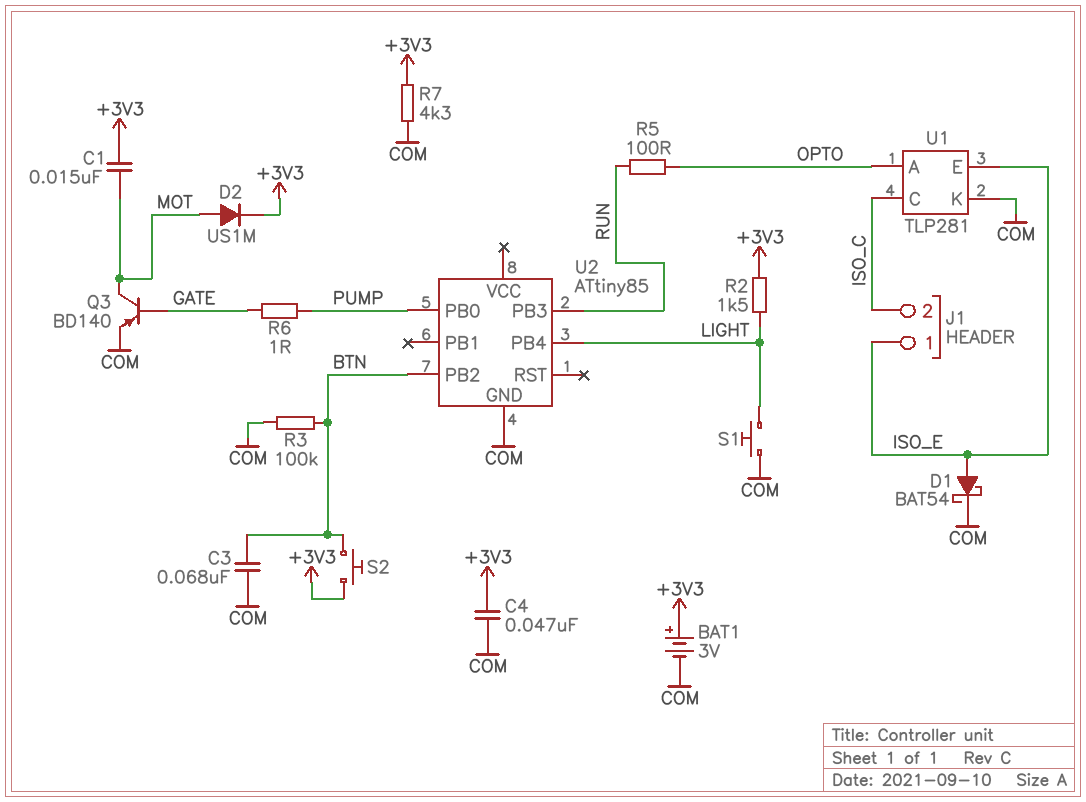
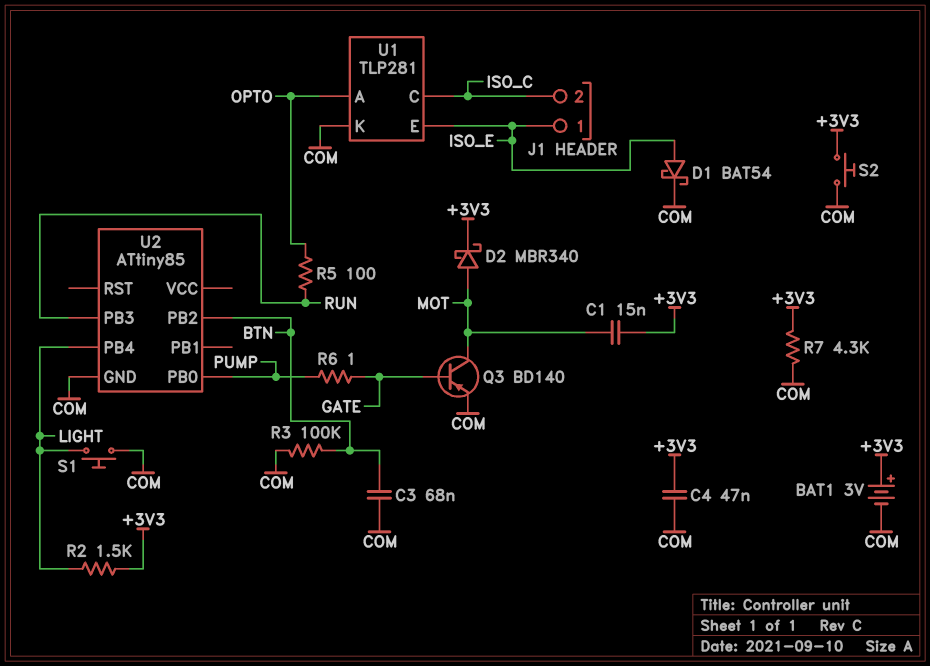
D2: diode US1M (A MOT, K +3V3) -> schottky MBR340 (A MOT, K +3V3)
S2: button (+3V3, BTN) -> button (+3V3, COM)

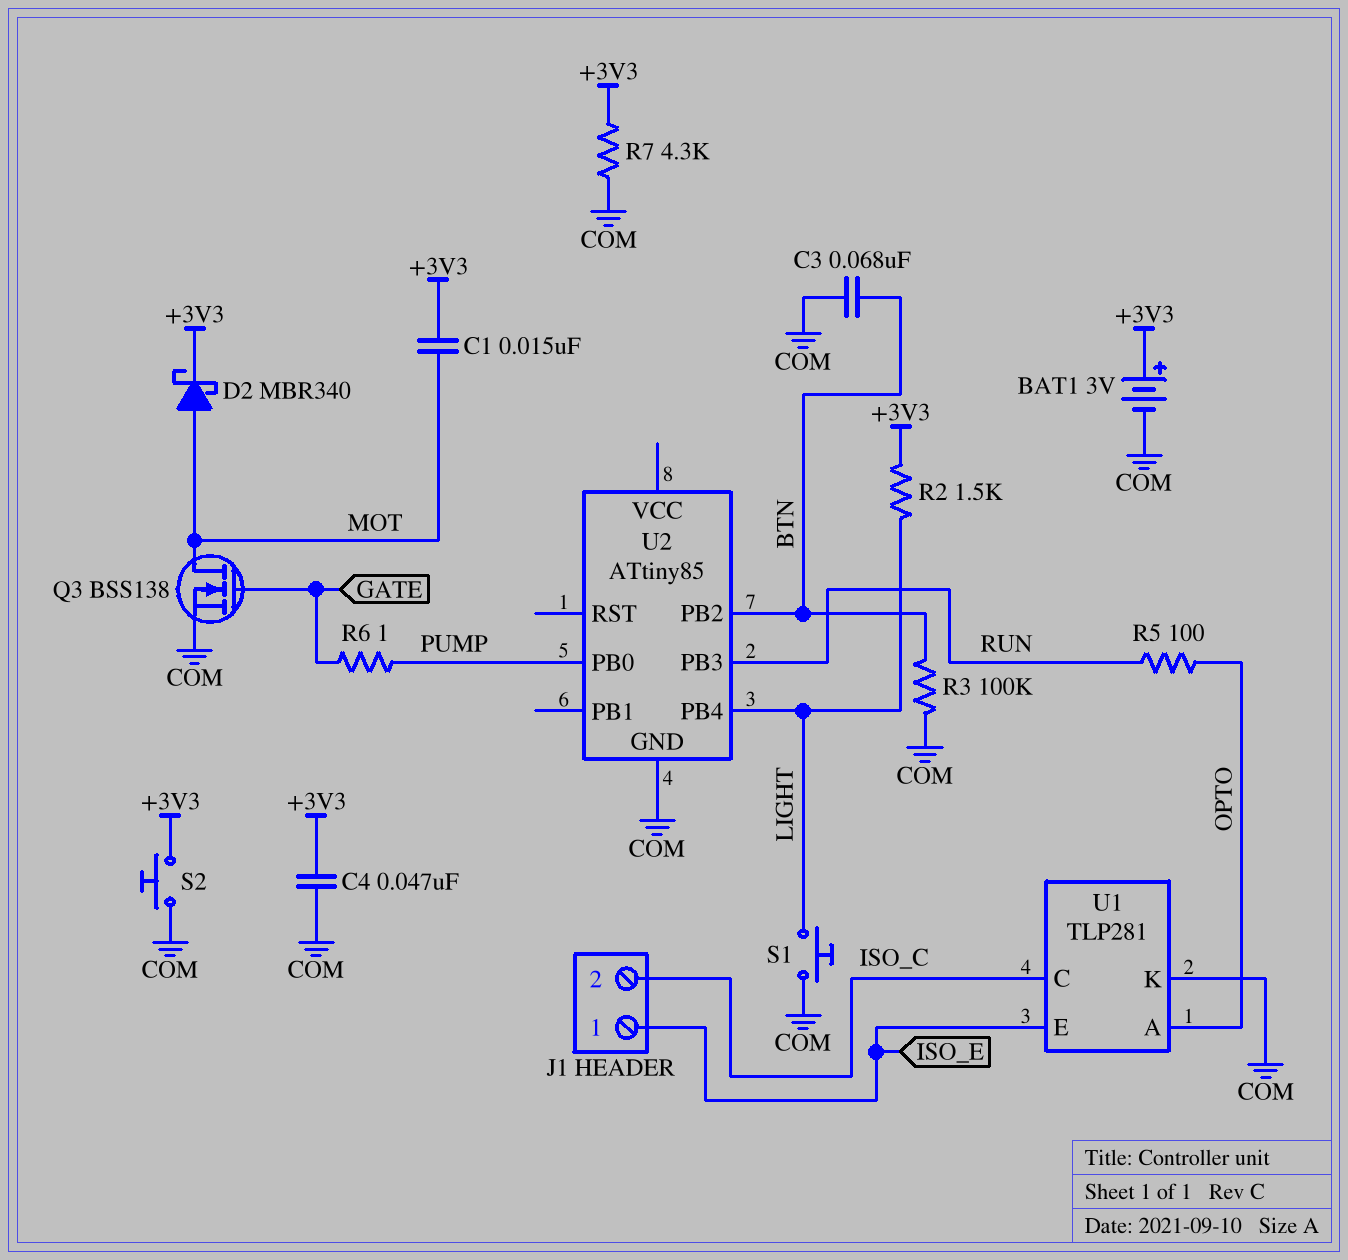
D1: schottky BAT54 (A ISO_E, K COM) -> none
Q3: PNP BD140 (B GATE, C MOT, E COM) -> NMOS BSS138 (G GATE, D MOT, S COM)

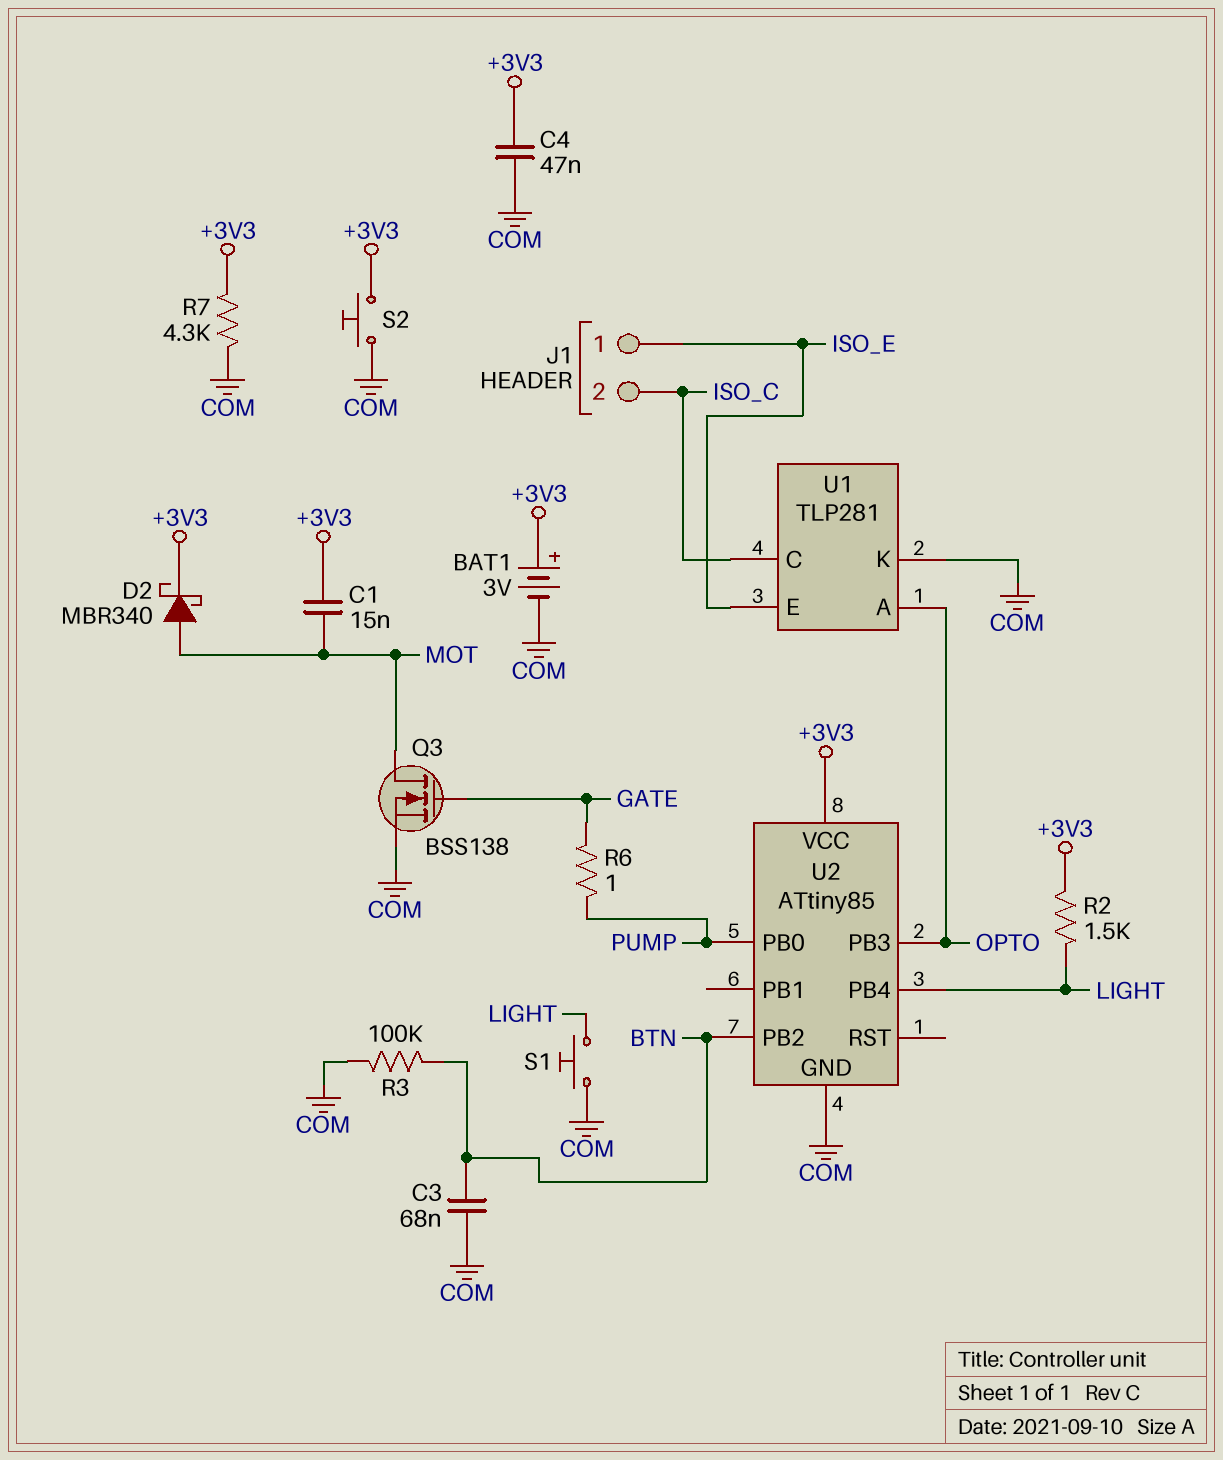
R5: 100 (OPTO, RUN) -> none
U2 pin PB3: RUN -> OPTO
U2 pin VCC: none -> +3V3

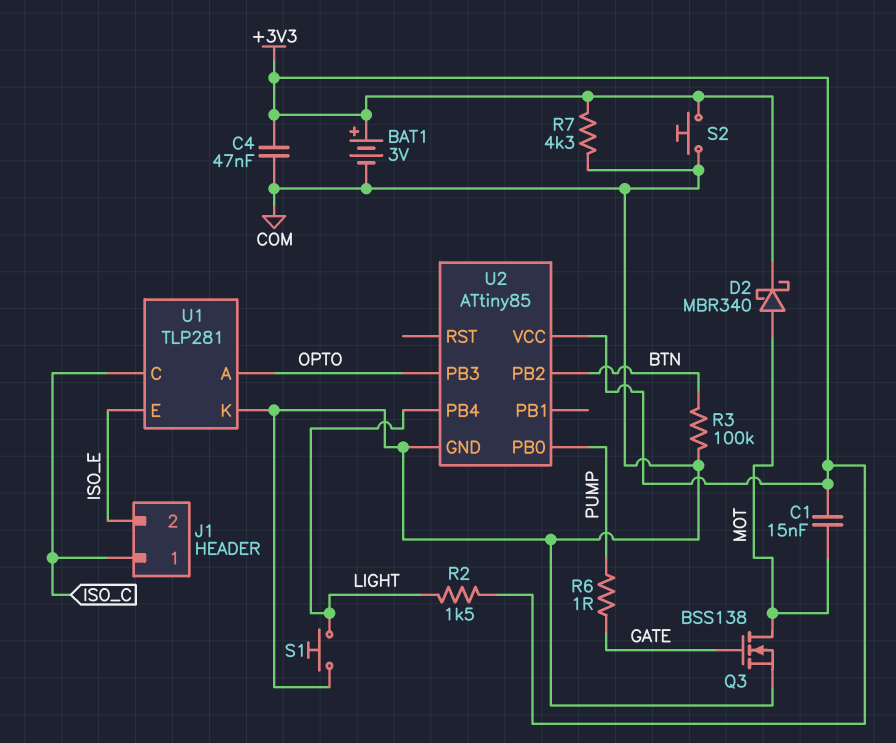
C3: 68nF (BTN, COM) -> none
J1 pin 1: ISO_E -> ISO_C
J1 pin 2: ISO_C -> ISO_E

